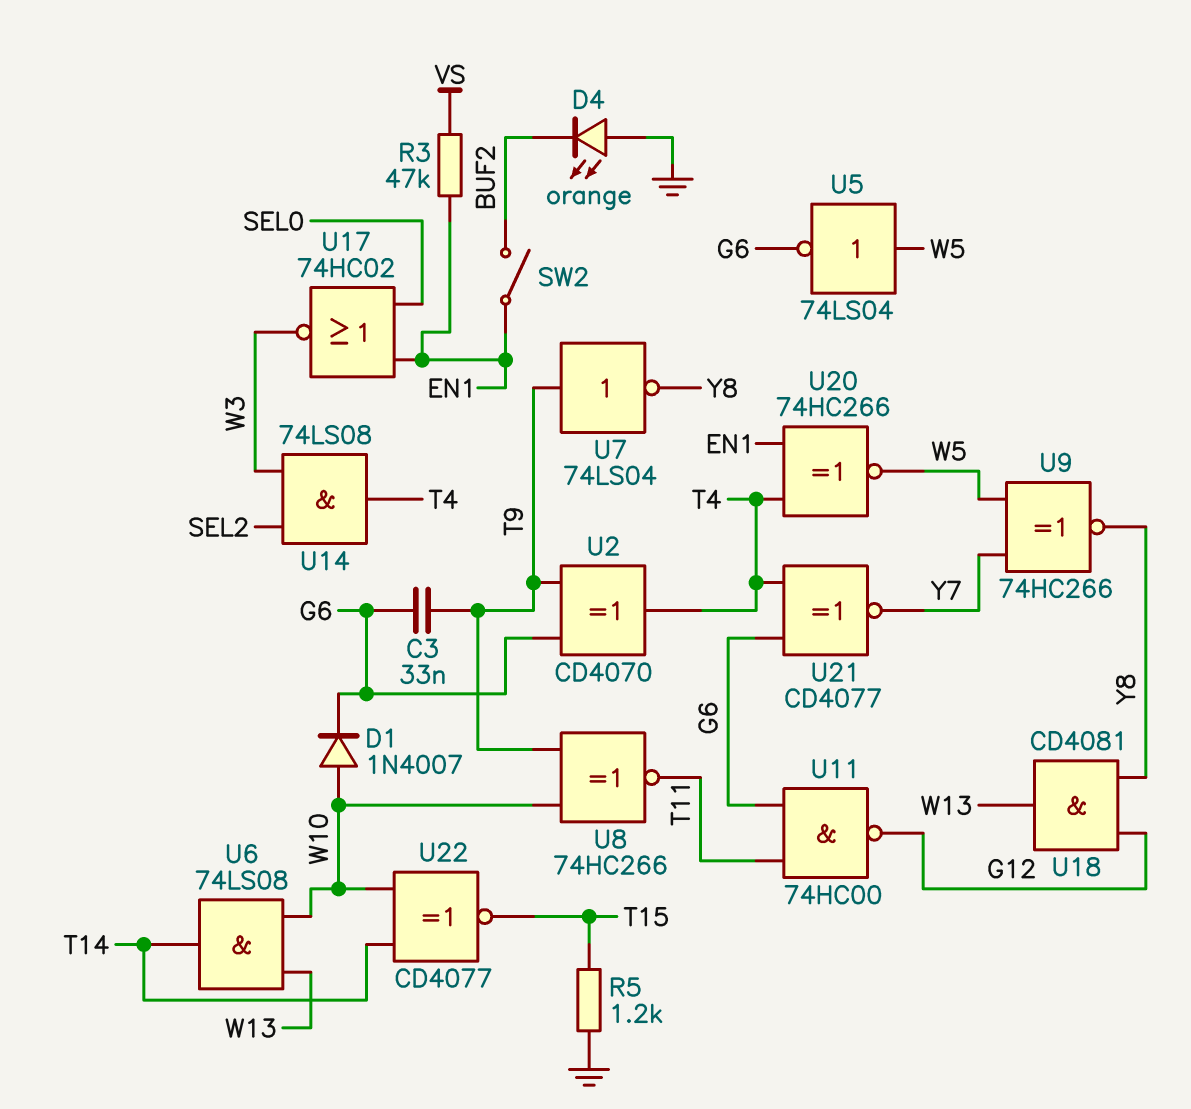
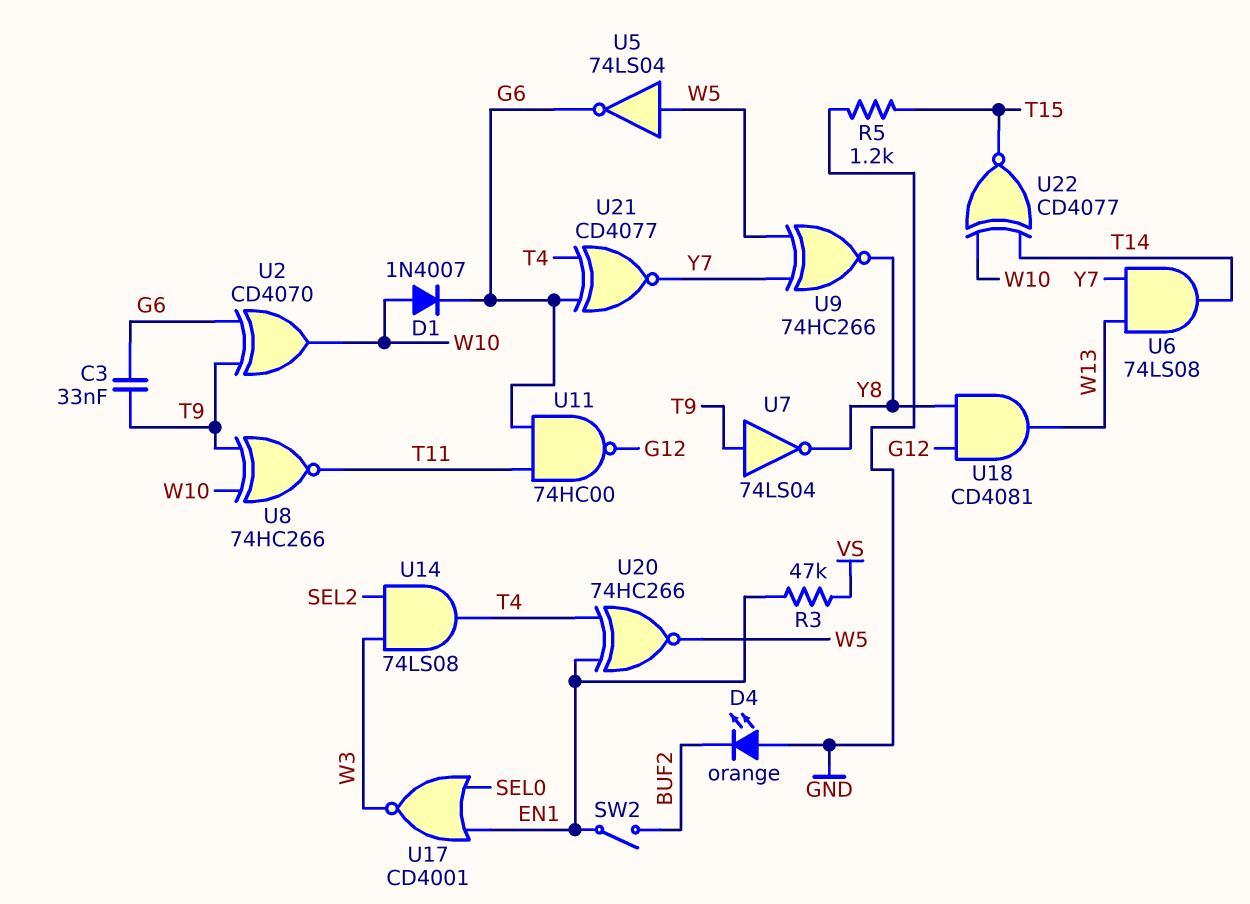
U2: XOR CD4070 (in G6, in T9, out T4) -> XOR CD4070 (in G6, in T9, out W10)
U6: AND 74LS08 (in W10, in W13, out T14) -> AND 74LS08 (in W13, in Y7, out T14)
U17: NOR 74HC02 (in EN1, in SEL0, out W3) -> NOR CD4001 (in EN1, in SEL0, out W3)

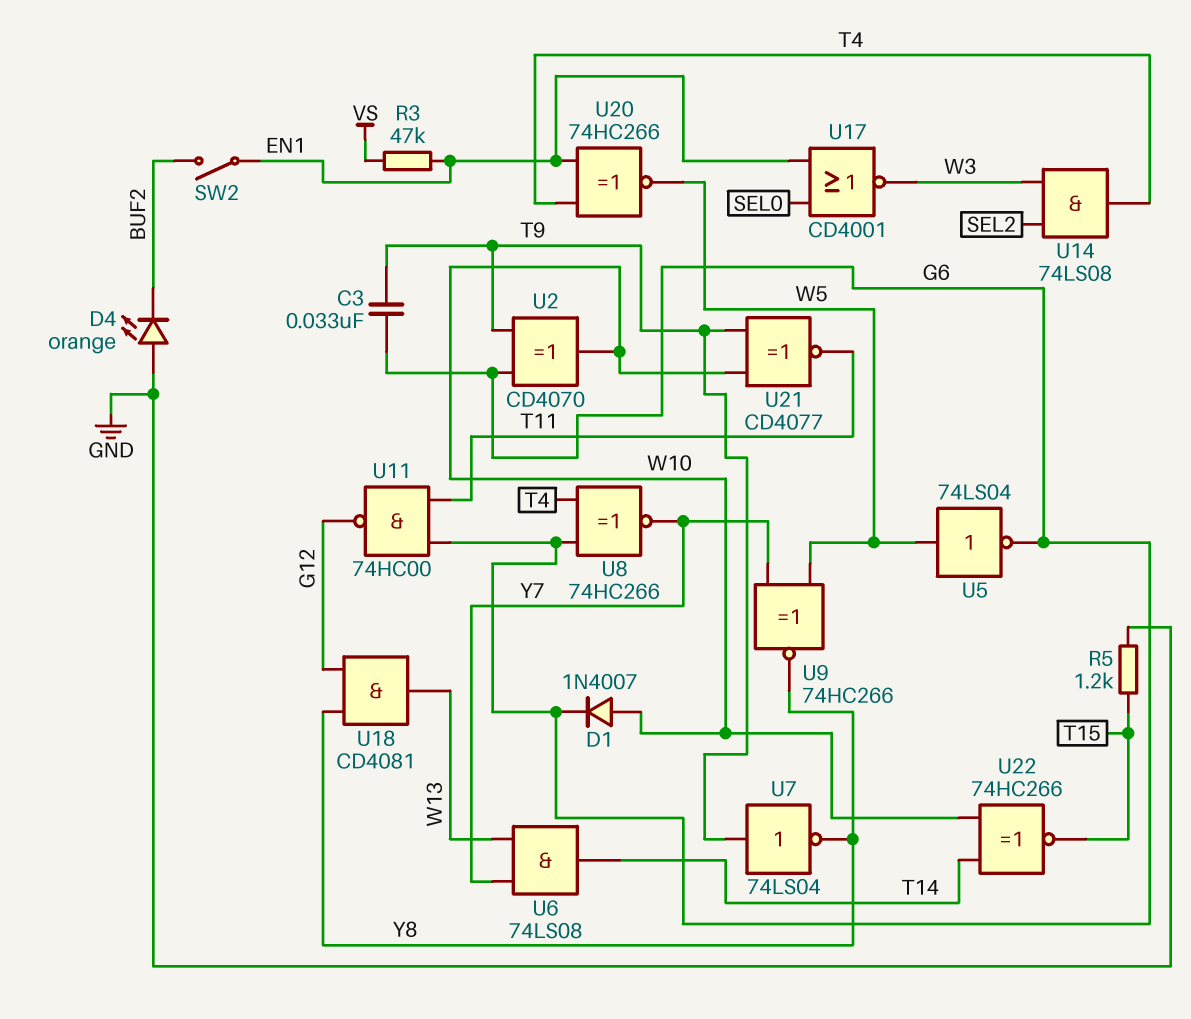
U8: XNOR 74HC266 (in T9, in W10, out T11) -> XNOR 74HC266 (in G6, in T4, out Y7)
U21: XNOR CD4077 (in G6, in T4, out Y7) -> XNOR CD4077 (in T9, in W10, out T11)
U22: XNOR CD4077 (in T14, in W10, out T15) -> XNOR 74HC266 (in T14, in W10, out T15)

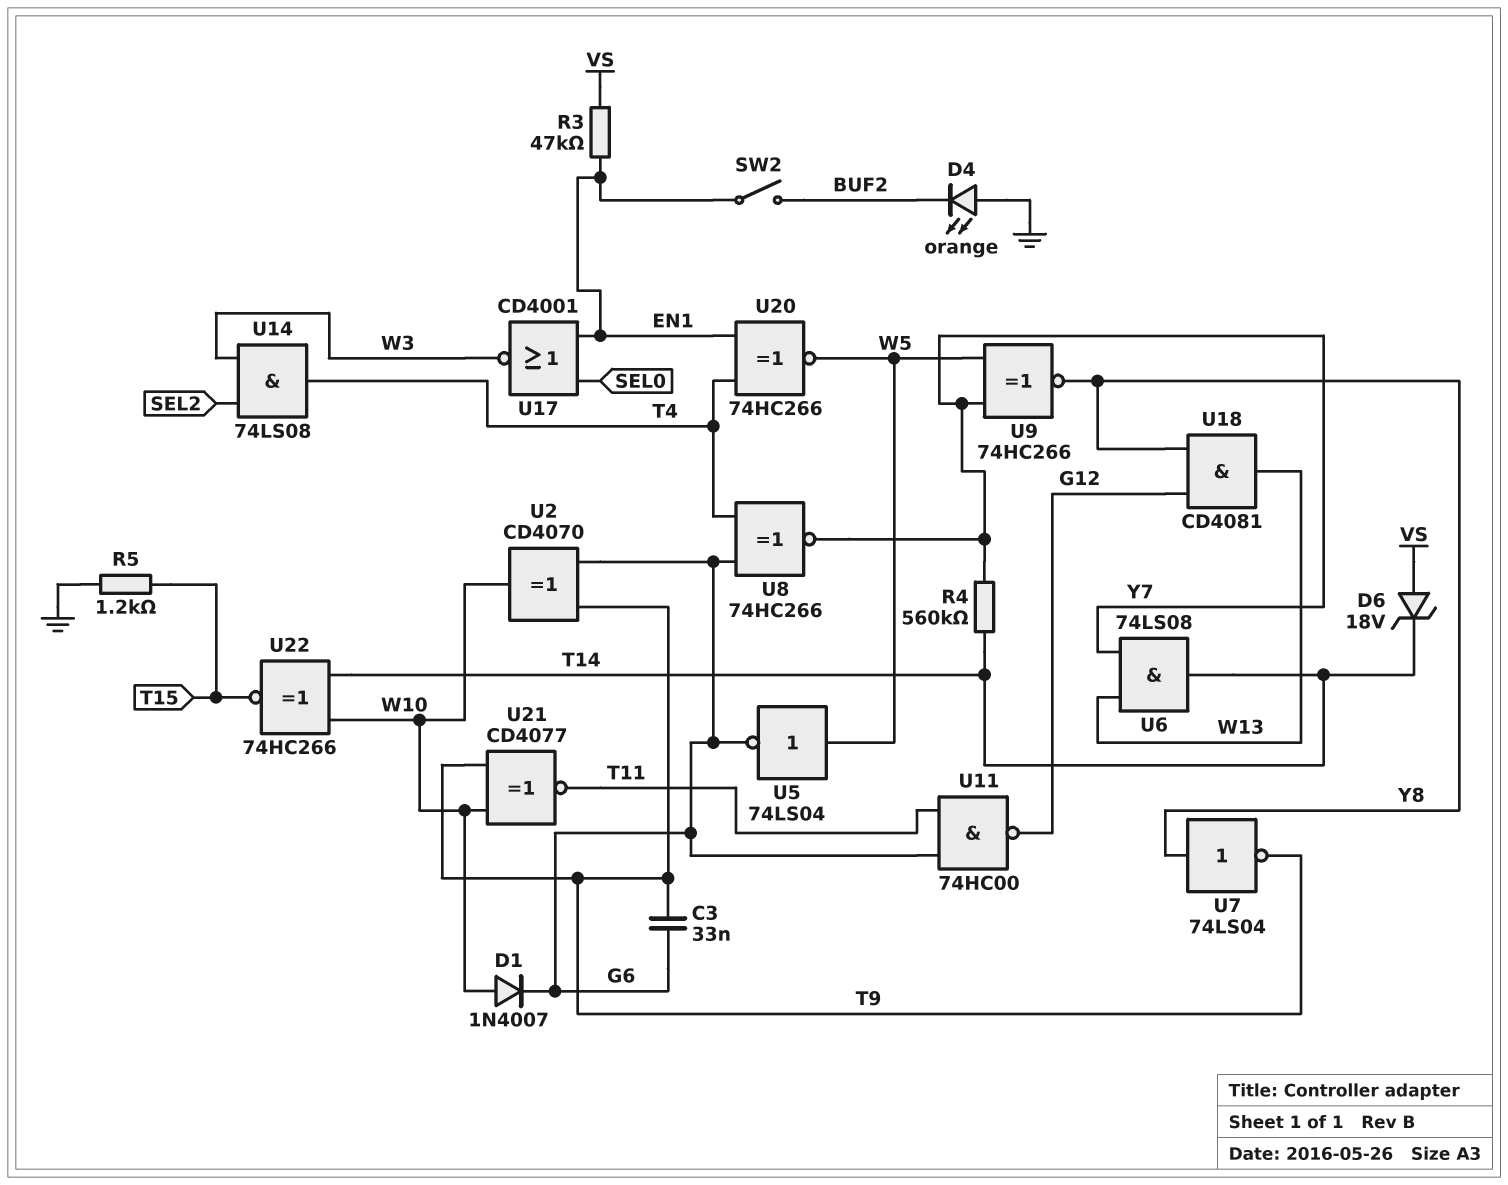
D6: none -> zener 18V (A VS, K T14)
R4: none -> 560k (T14, Y7)
U7: NOT 74LS04 (in T9, out Y8) -> NOT 74LS04 (in Y8, out T9)

